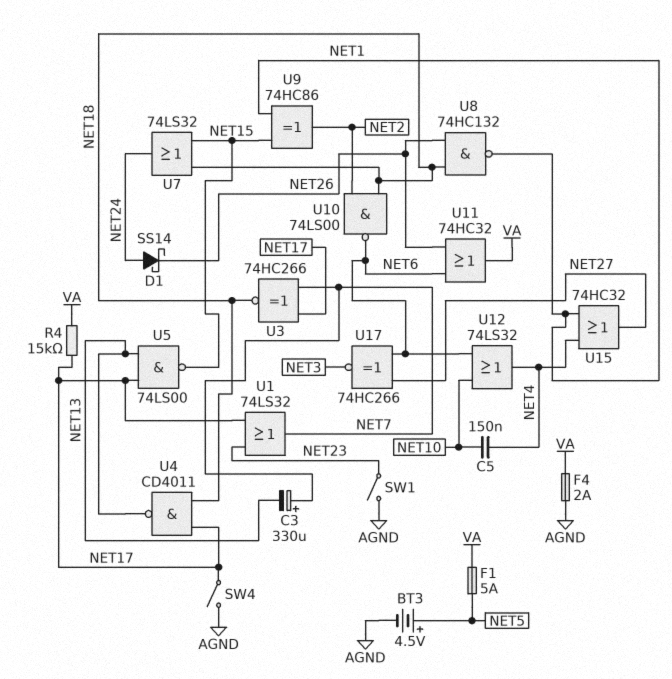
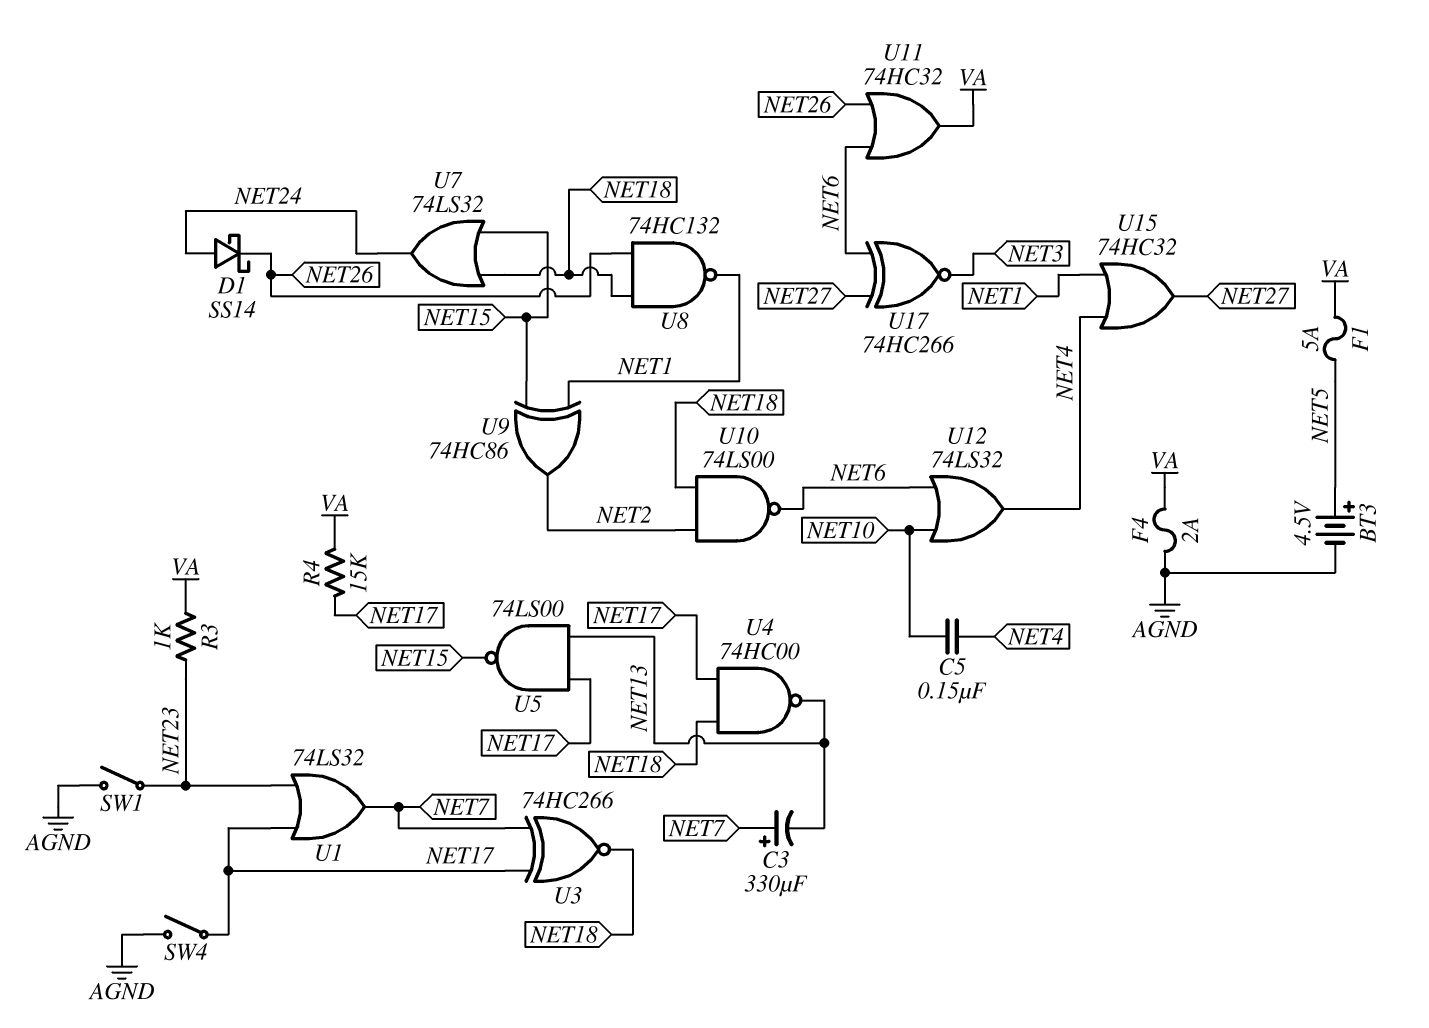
R3: none -> 1k (NET23, VA)
U4: NAND CD4011 (in NET17, in NET18, out NET13) -> NAND 74HC00 (in NET17, in NET18, out NET13)

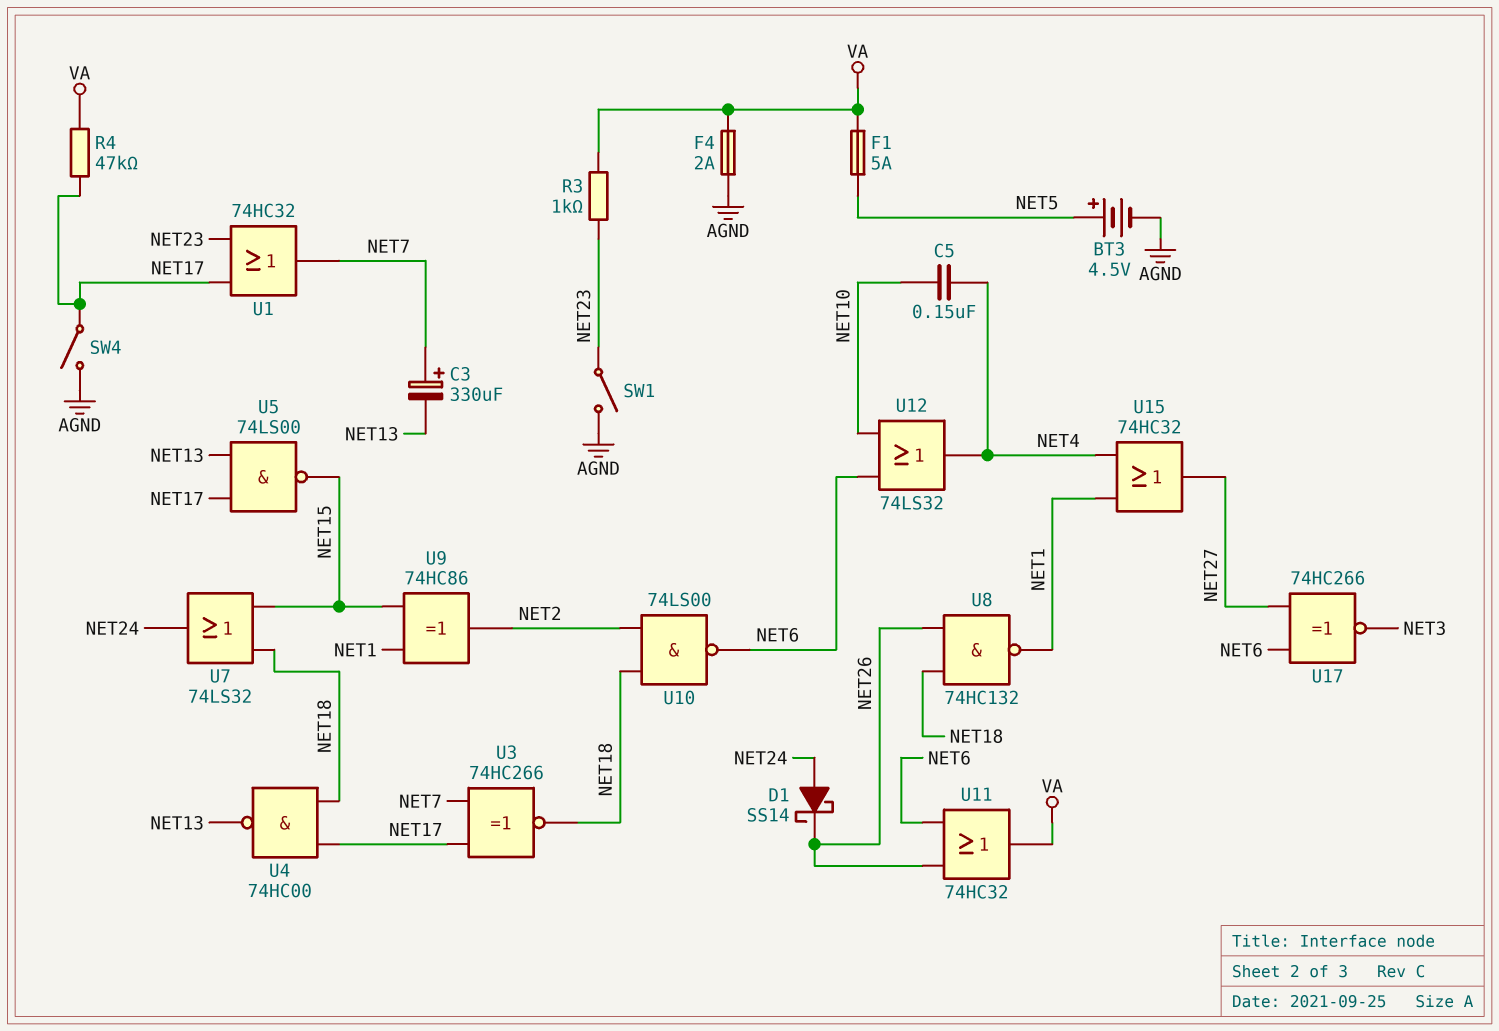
R4: 15k (NET17, VA) -> 47k (NET17, VA)
U1: OR 74LS32 (in NET17, in NET23, out NET7) -> OR 74HC32 (in NET17, in NET23, out NET7)

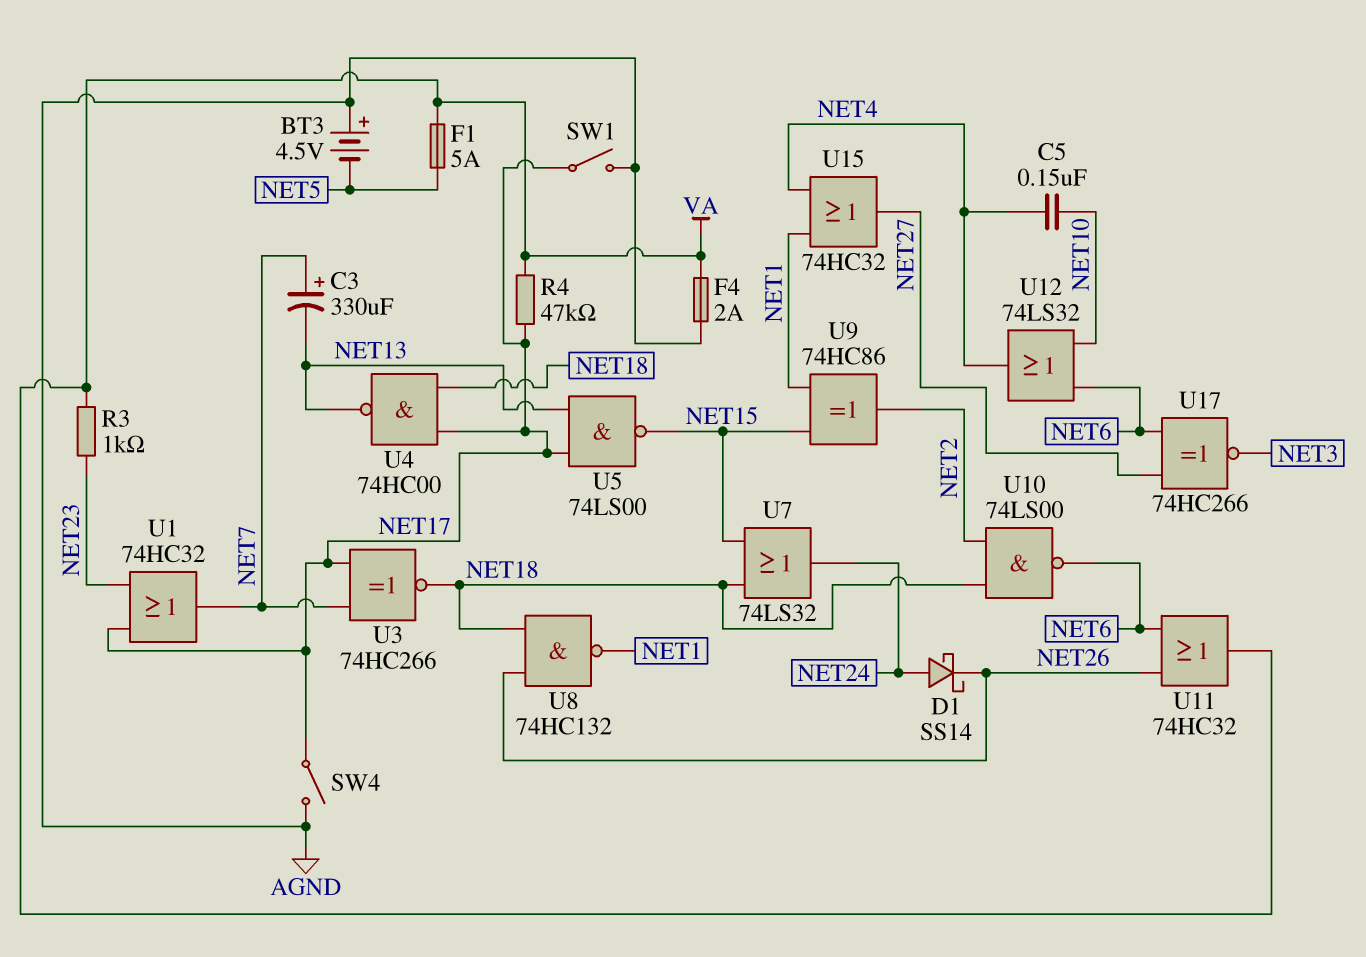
BT3: 4.5V (plus NET5, minus AGND) -> 4.5V (plus AGND, minus NET5)
SW1: switch (AGND, NET23) -> switch (AGND, NET17)

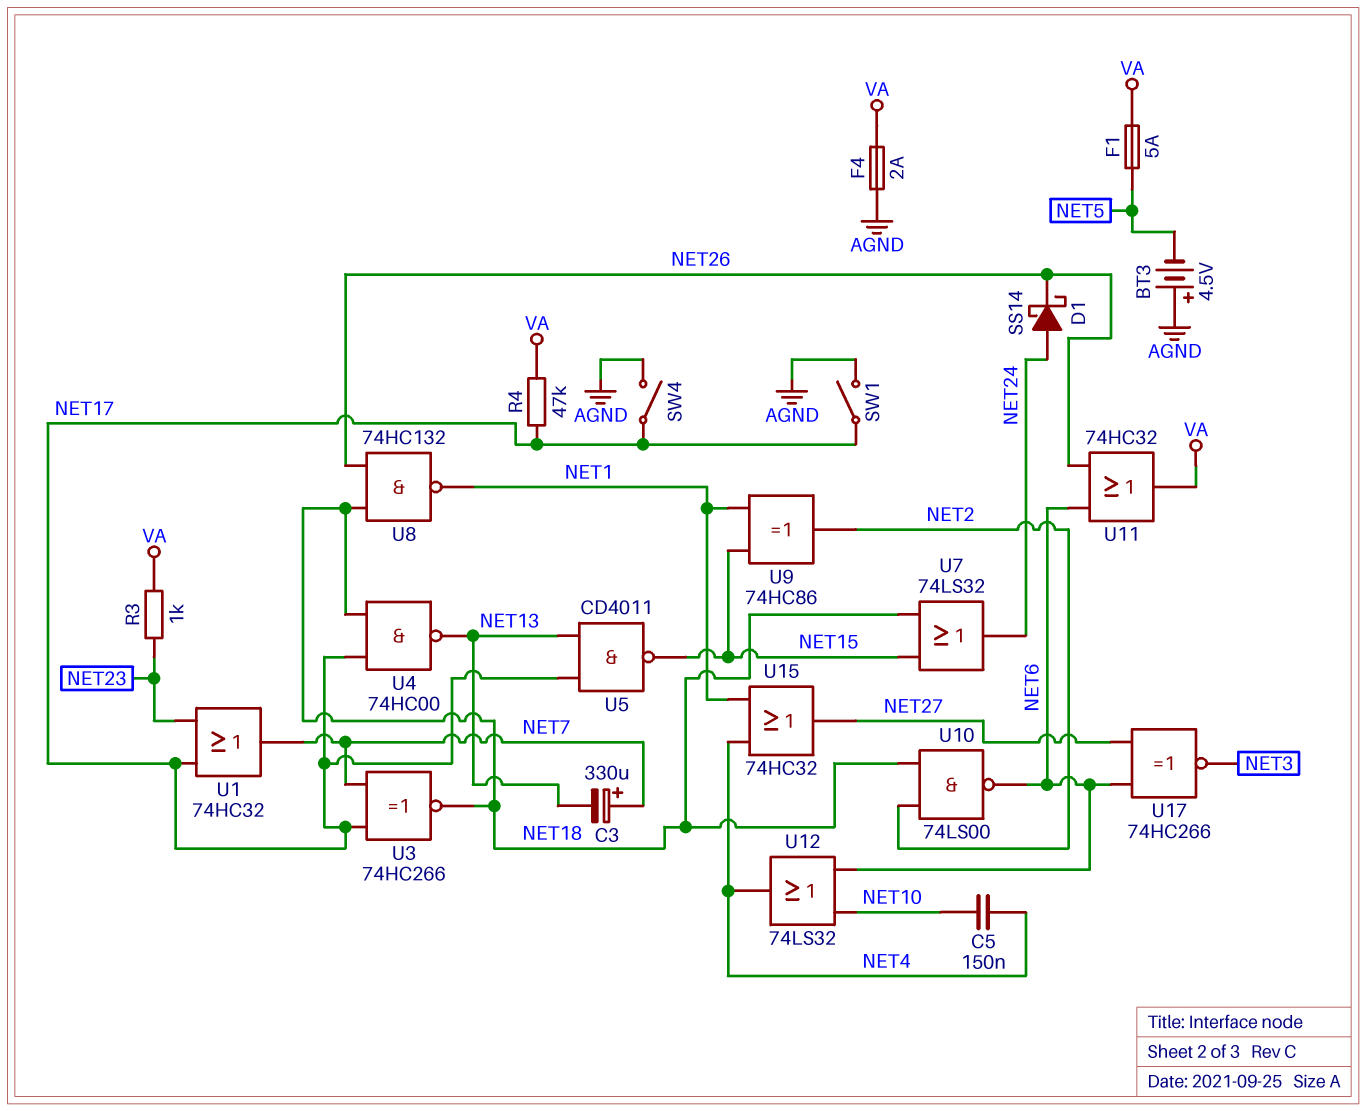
U5: NAND 74LS00 (in NET13, in NET17, out NET15) -> NAND CD4011 (in NET13, in NET17, out NET15)

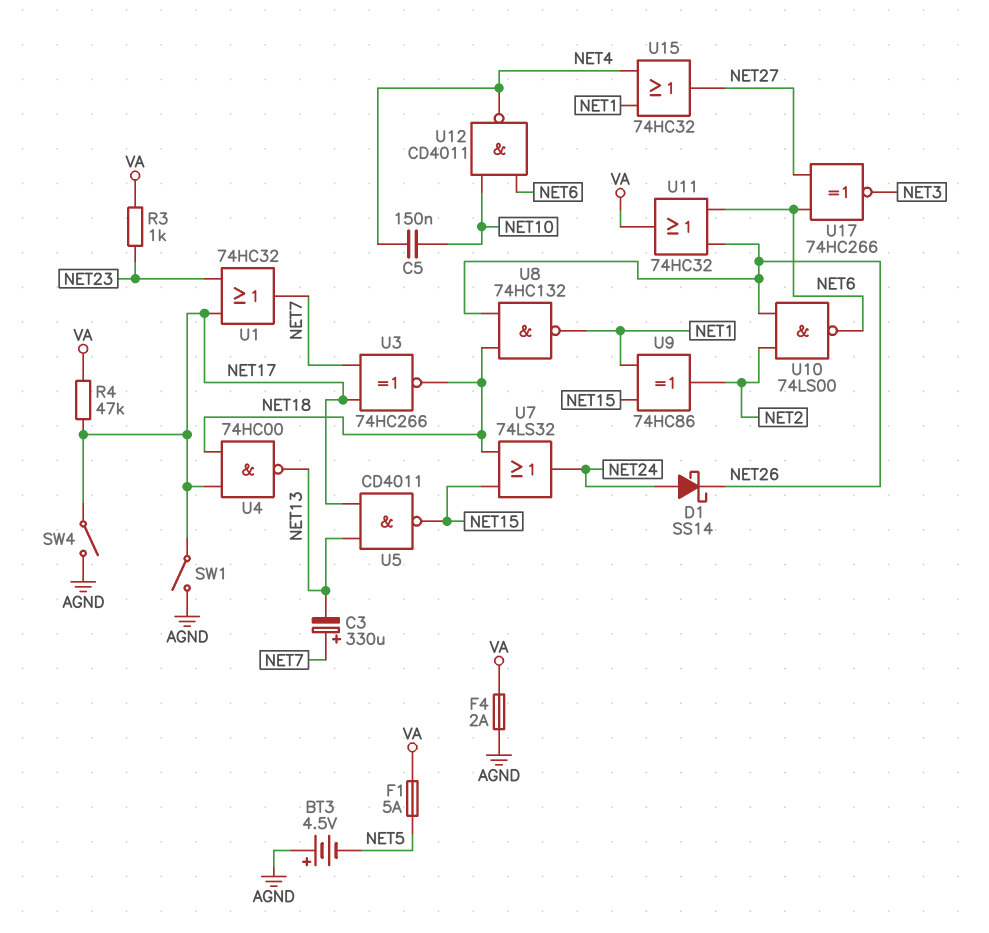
U10: NAND 74LS00 (in NET2, in NET18, out NET6) -> NAND 74LS00 (in NET2, in NET26, out NET6)
U12: OR 74LS32 (in NET6, in NET10, out NET4) -> NAND CD4011 (in NET6, in NET10, out NET4)

